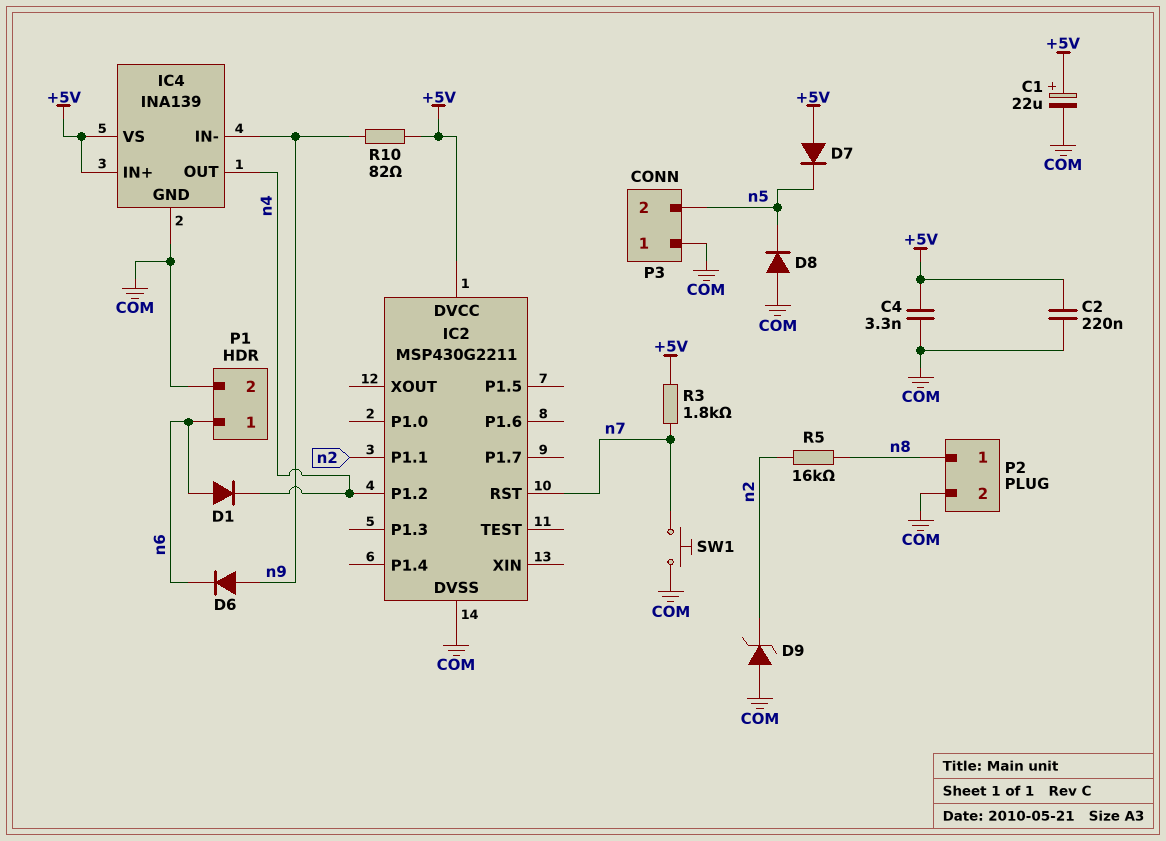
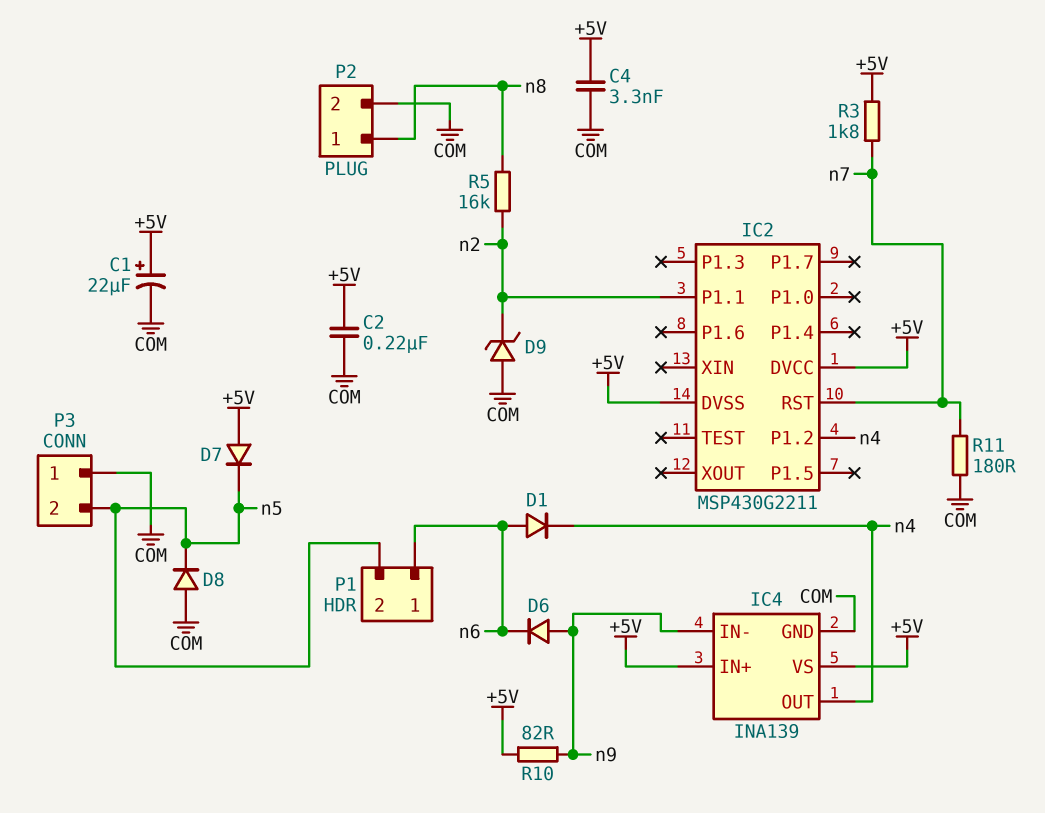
IC2 pin DVSS: COM -> +5V
P1 pin 2: COM -> n5
R11: none -> 180 (COM, n7)
SW1: button (COM, n7) -> none

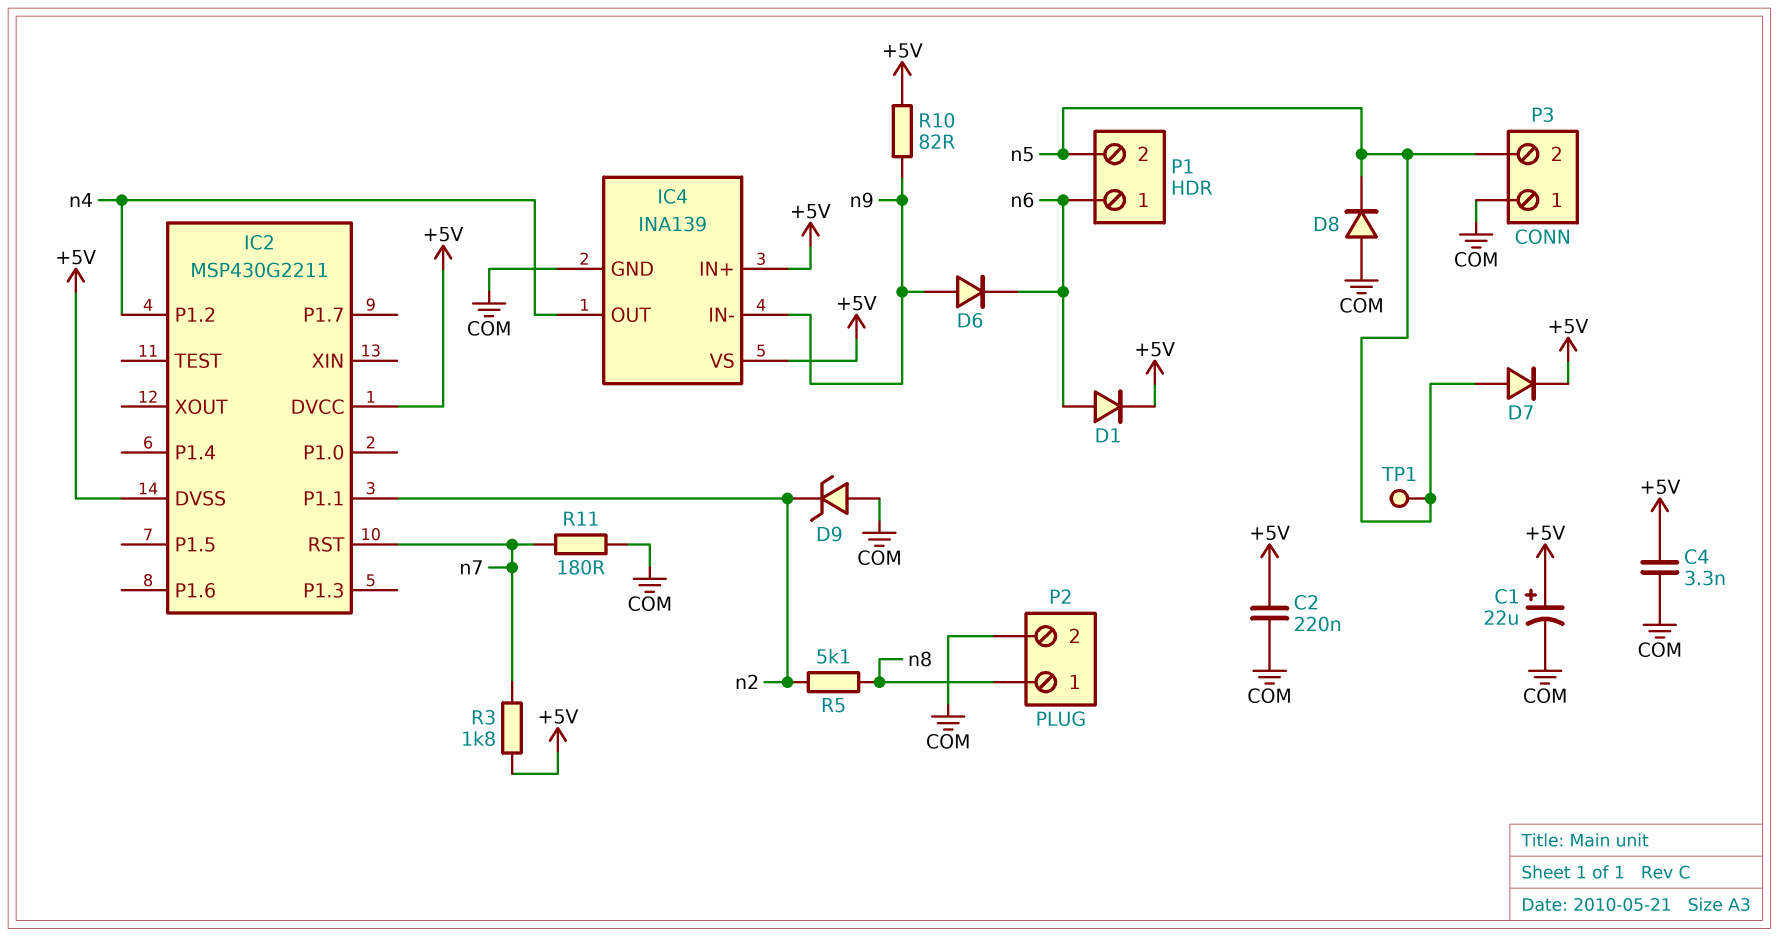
D1: diode (A n6, K n4) -> diode (A n6, K +5V)
D7: diode (A +5V, K n5) -> diode (A n5, K +5V)
R5: 16k (n2, n8) -> 5.1k (n2, n8)
TP1: none -> test point (n5)

